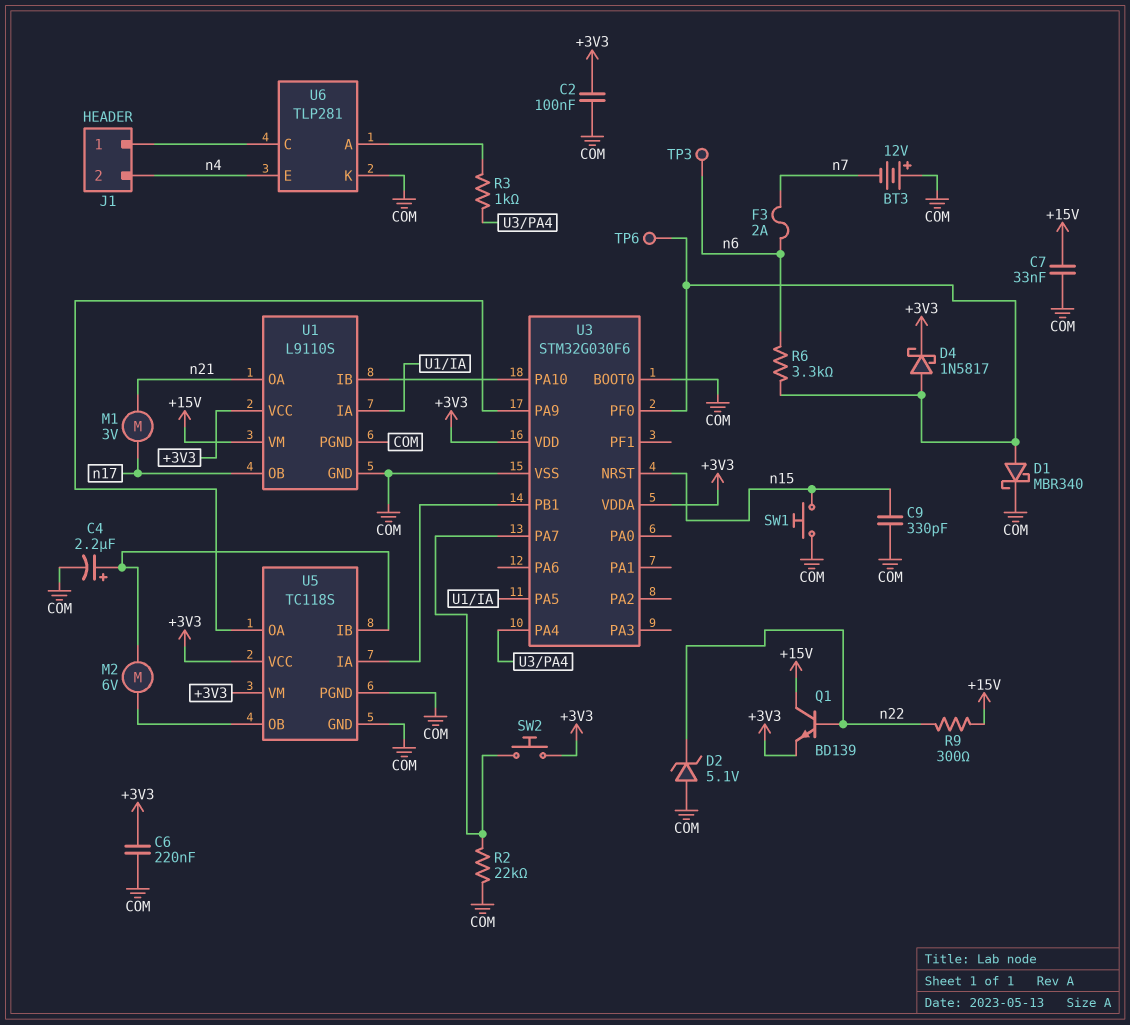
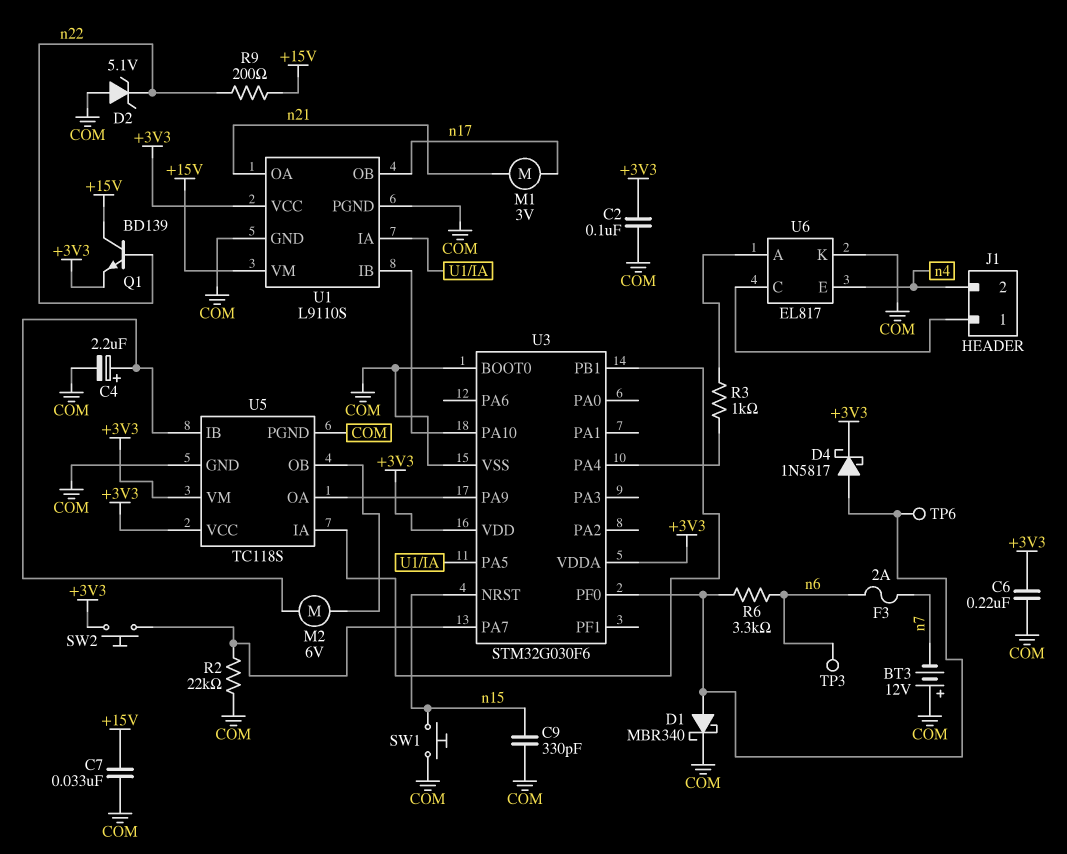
R9: 300 (+15V, n22) -> 200 (+15V, n22)
U6: TLP281 -> EL817

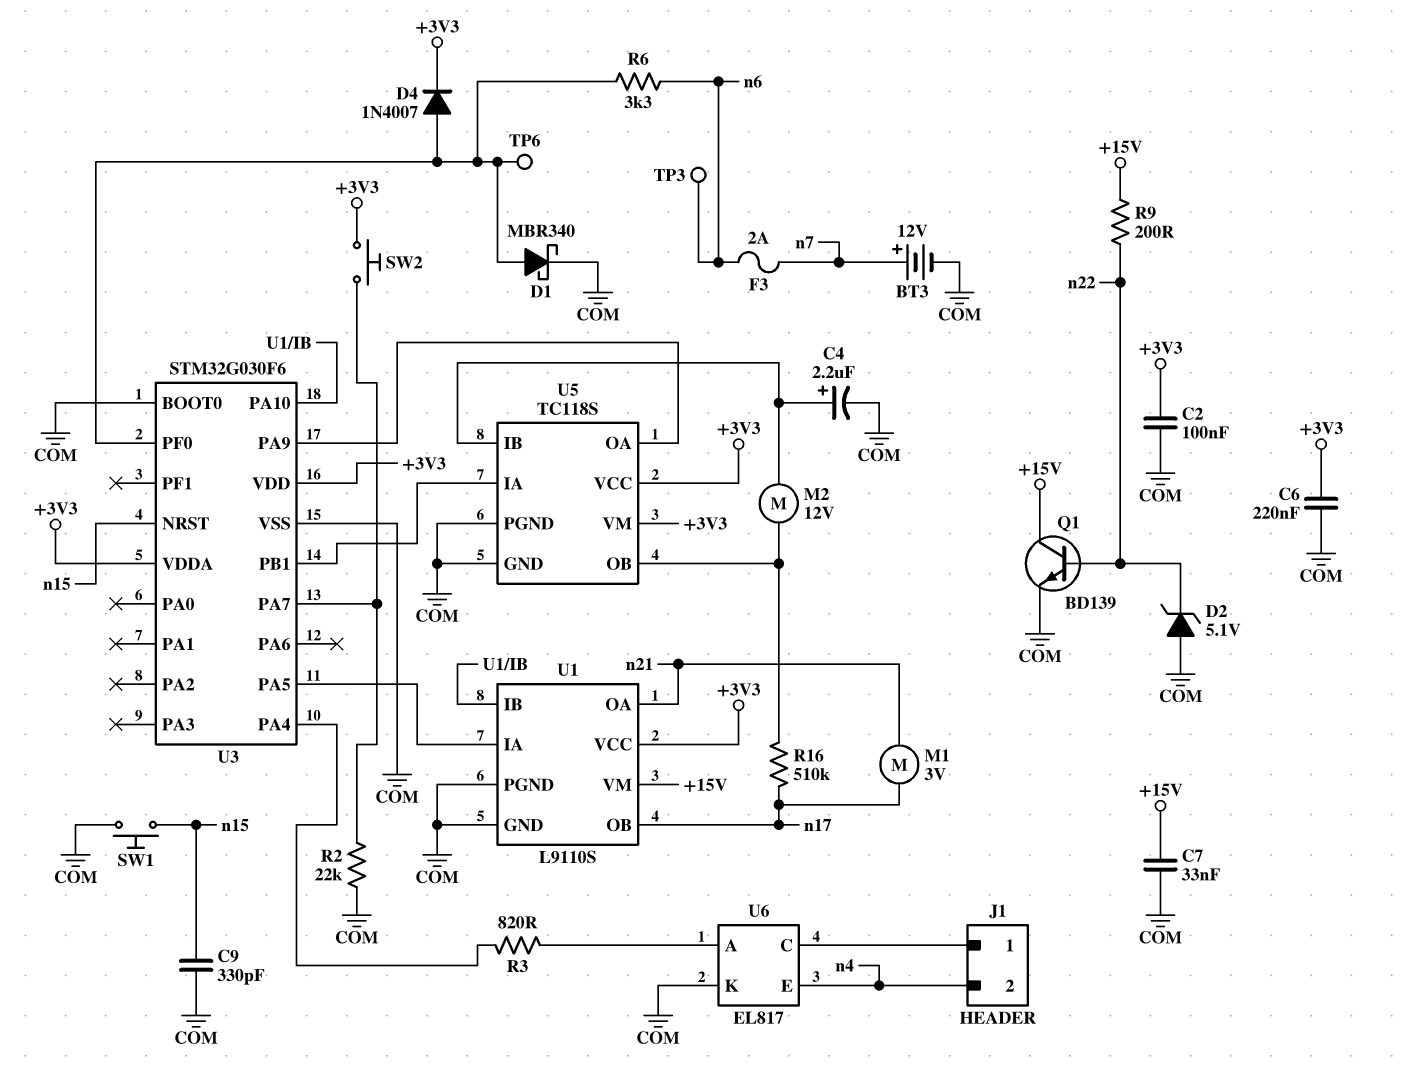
BT3: 12V (plus COM, minus n7) -> 12V (plus n7, minus COM)
D4: schottky 1N5817 (A U3/PF0, K +3V3) -> diode 1N4007 (A U3/PF0, K +3V3)
M2: motor 6V (U5/IB, U5/OB) -> motor 12V (U5/IB, U5/OB)
Q1: NPN BD139 (B n22, C +15V, E +3V3) -> NPN BD139 (B n22, C +15V, E COM)
R3: 1k (U3/PA4, U6/A) -> 820 (U3/PA4, U6/A)
R16: none -> 510k (U5/OB, n17)

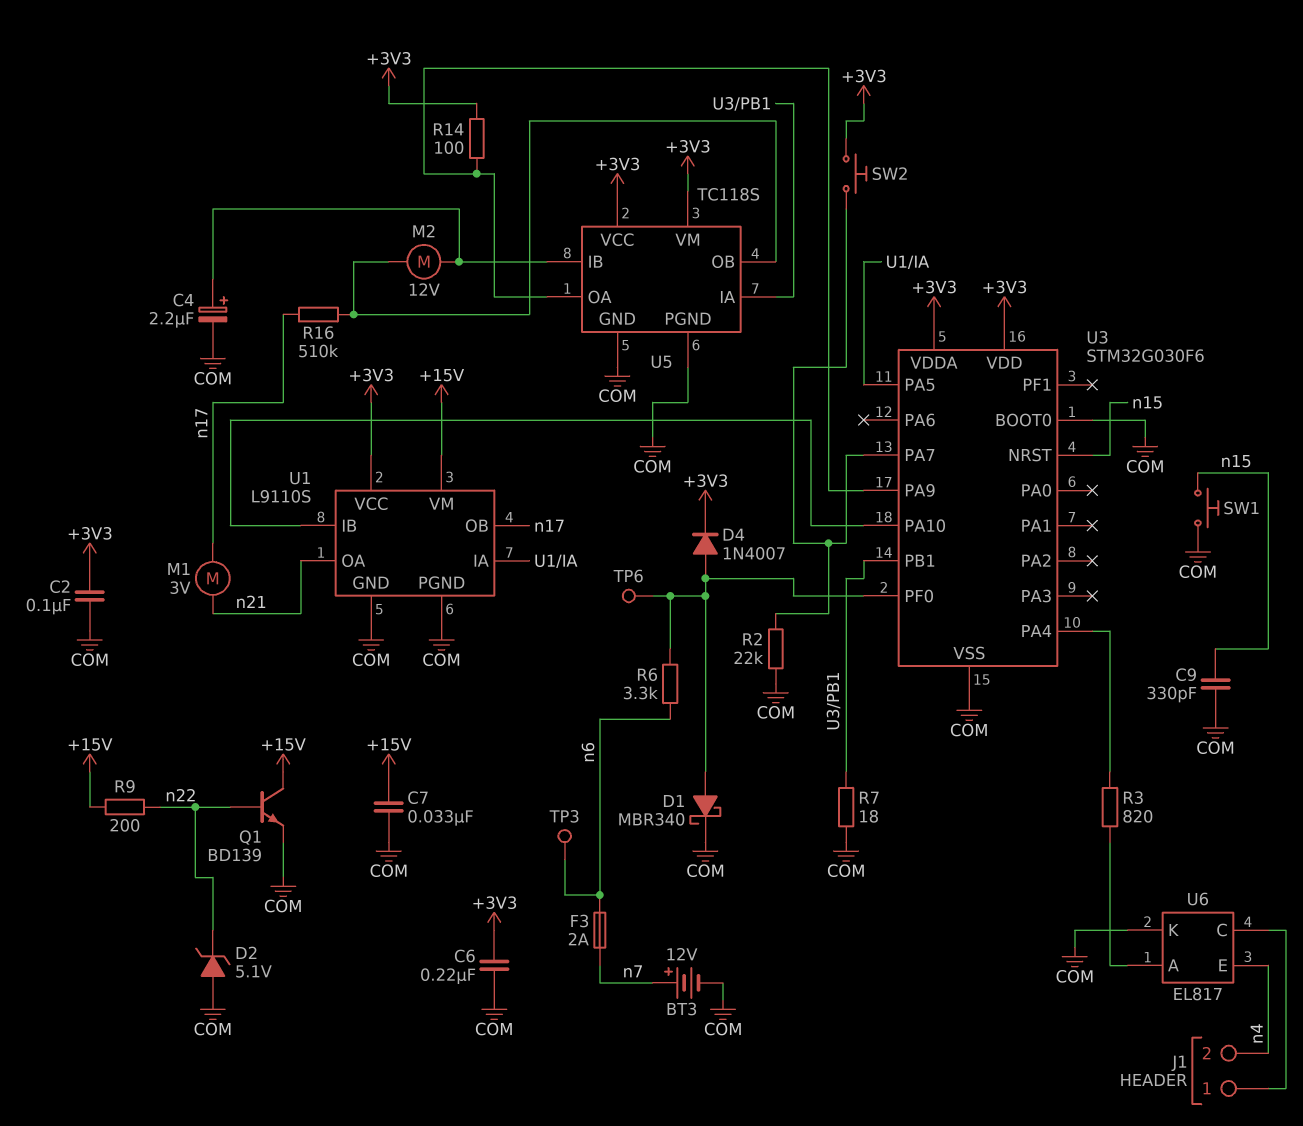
R7: none -> 18 (COM, U3/PB1)
R14: none -> 100 (+3V3, U3/PA9)

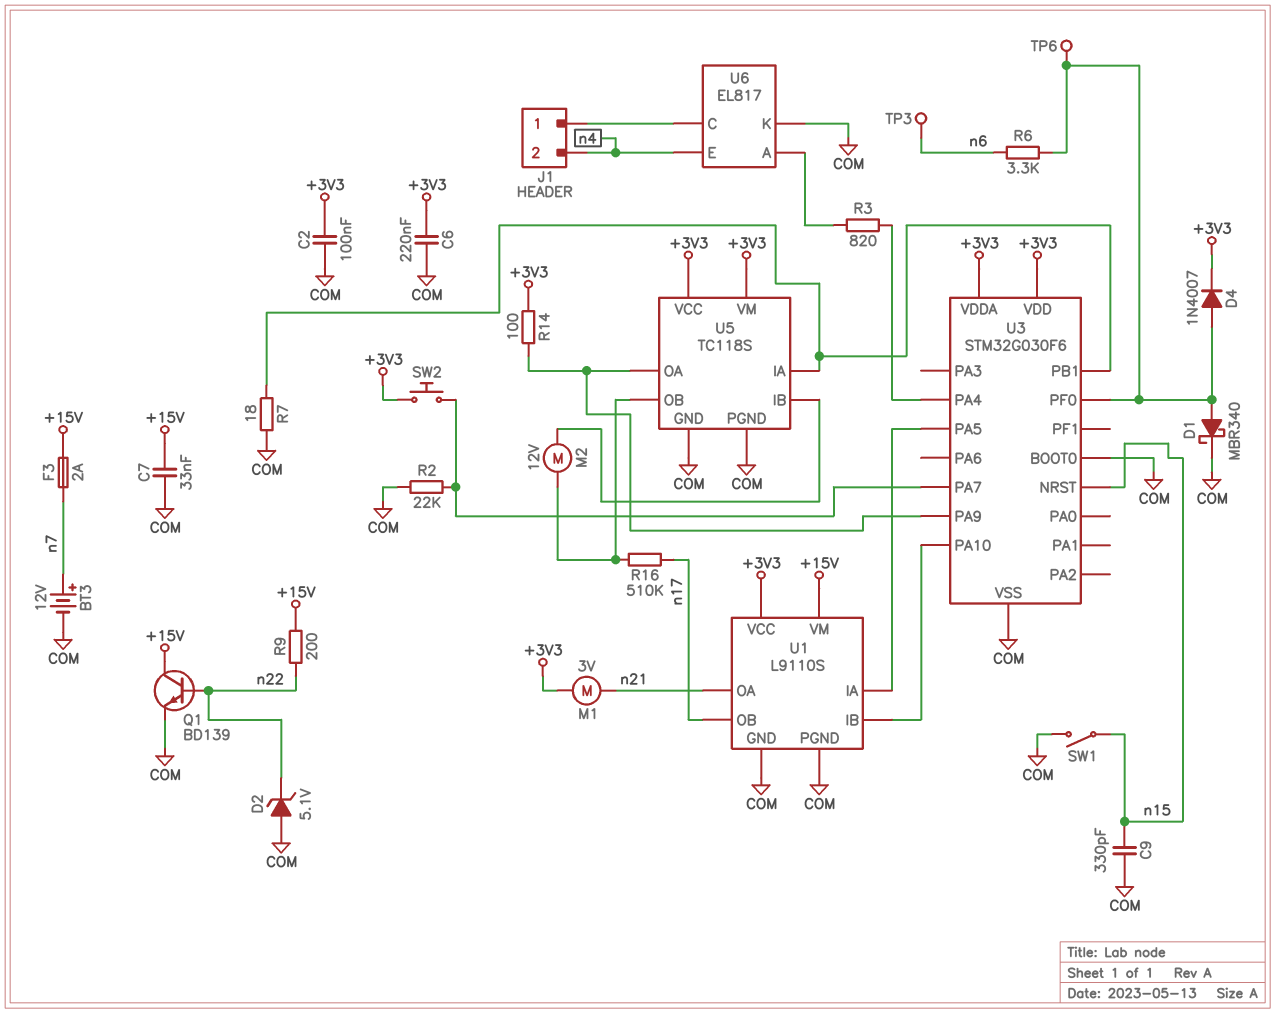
C4: 2.2uF (plus U5/IB, minus COM) -> none
F3: 2A (n6, n7) -> 2A (+15V, n7)
M1: motor 3V (n17, n21) -> motor 3V (+3V3, n21)
SW1: button (COM, n15) -> switch (COM, n15)

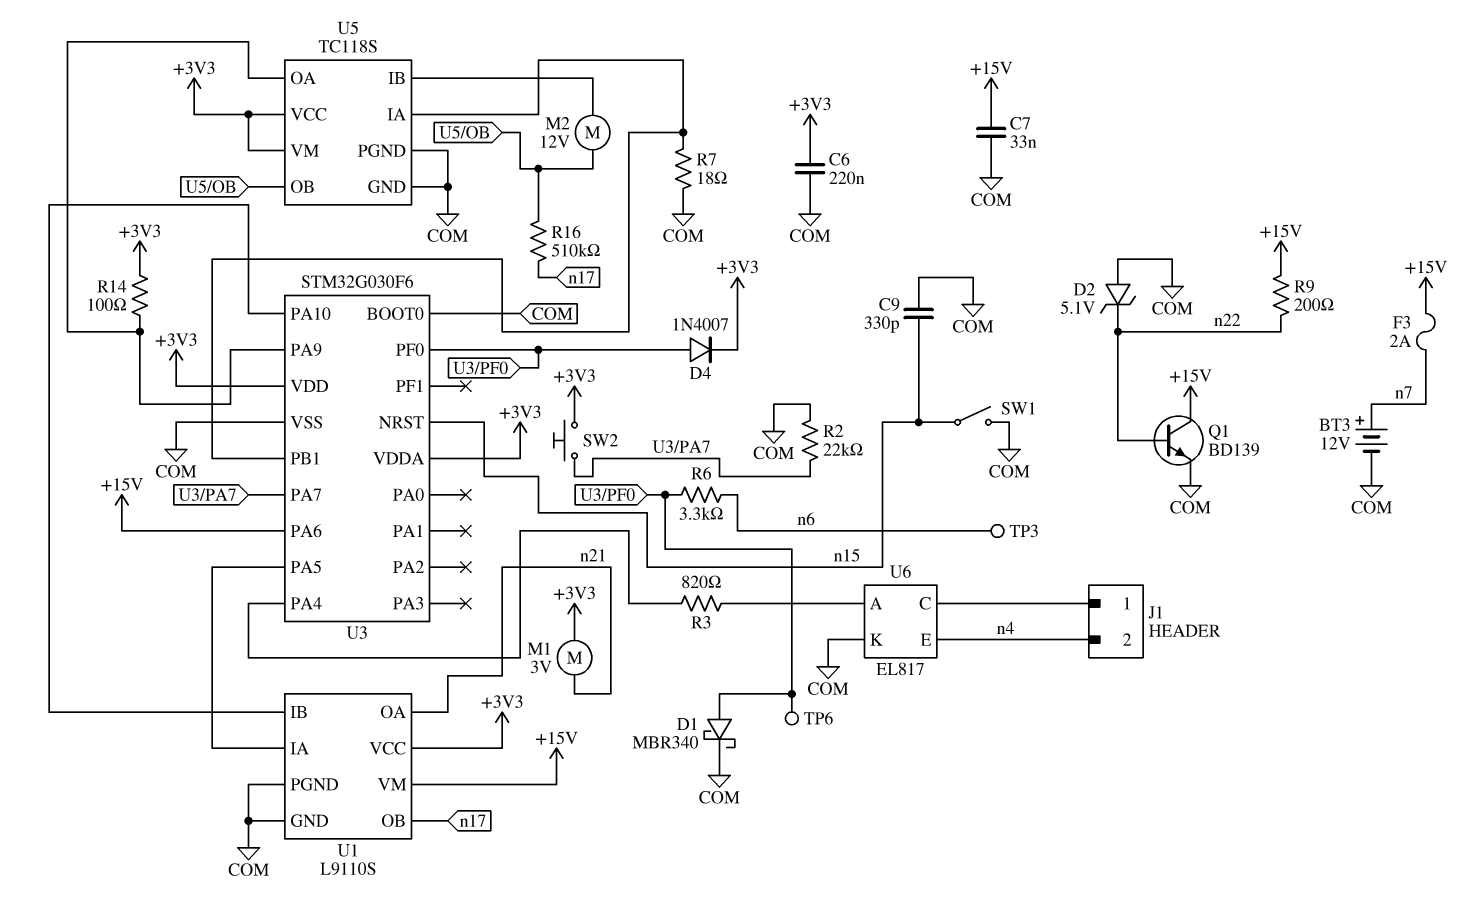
C2: 100nF (+3V3, COM) -> none
U3 pin PA6: none -> +15V

